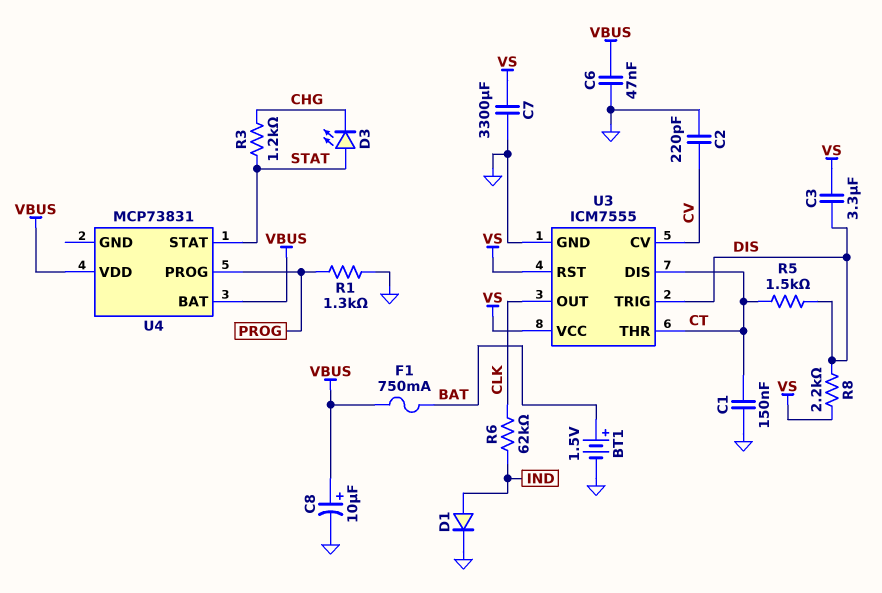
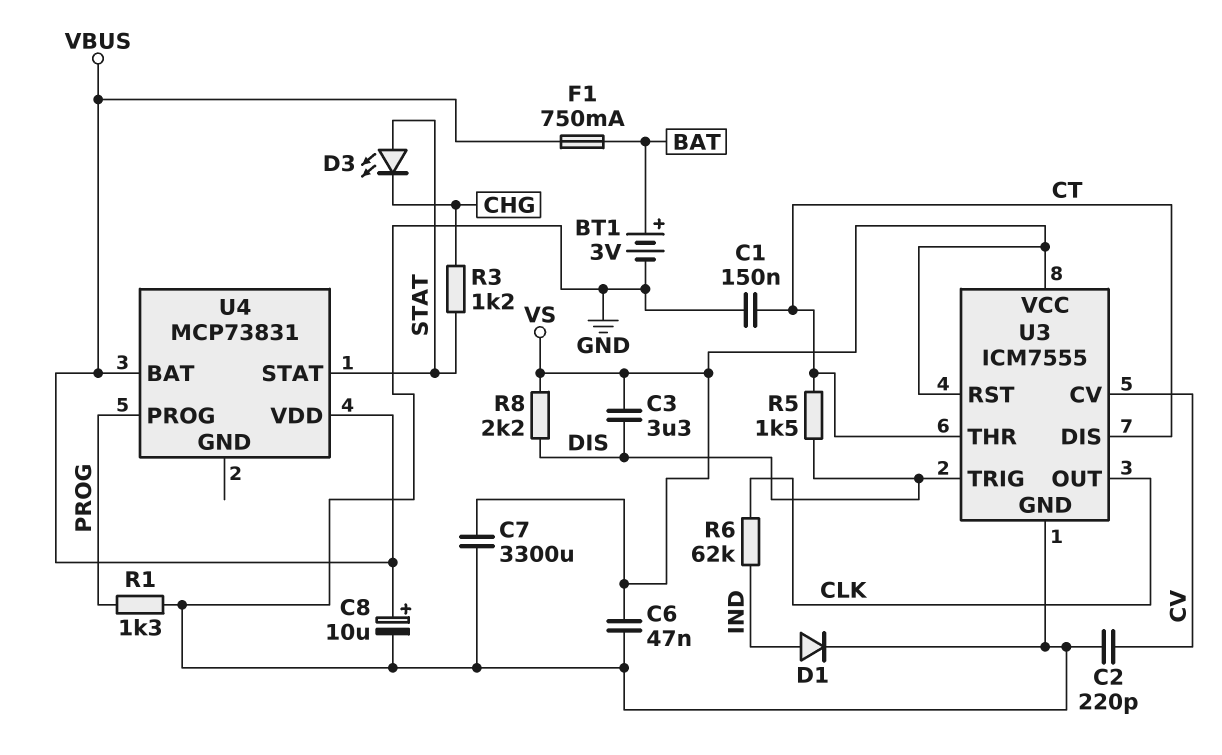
BT1: 1.5V (plus BAT, minus GND) -> 3V (plus BAT, minus GND)
C6: 47nF (GND, VBUS) -> 47nF (GND, VS)

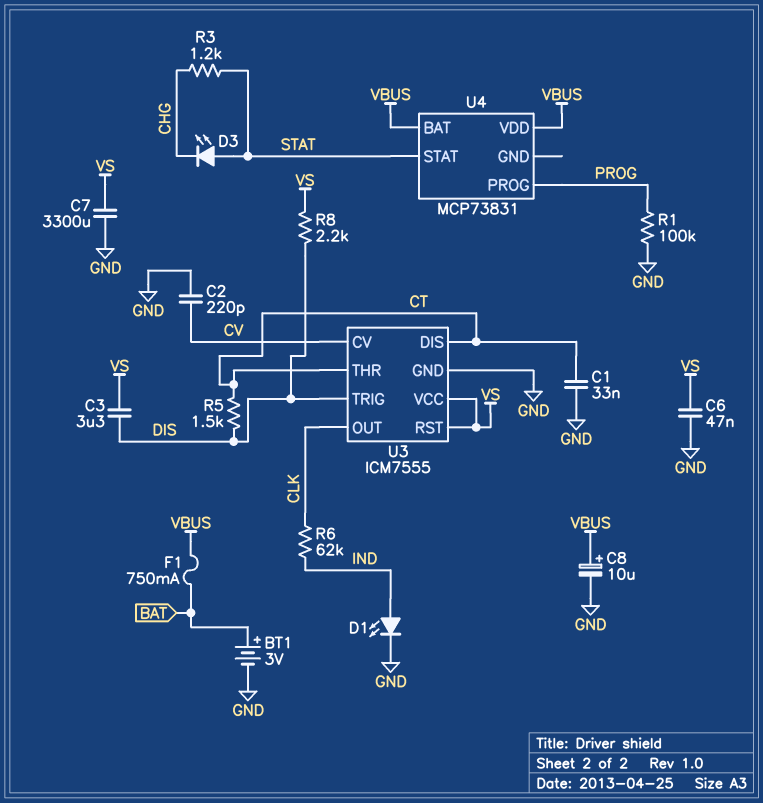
C1: 150nF (CT, GND) -> 33nF (CT, GND)
D1: diode (A IND, K GND) -> LED (A IND, K GND)
R1: 1.3k (GND, PROG) -> 100k (GND, PROG)

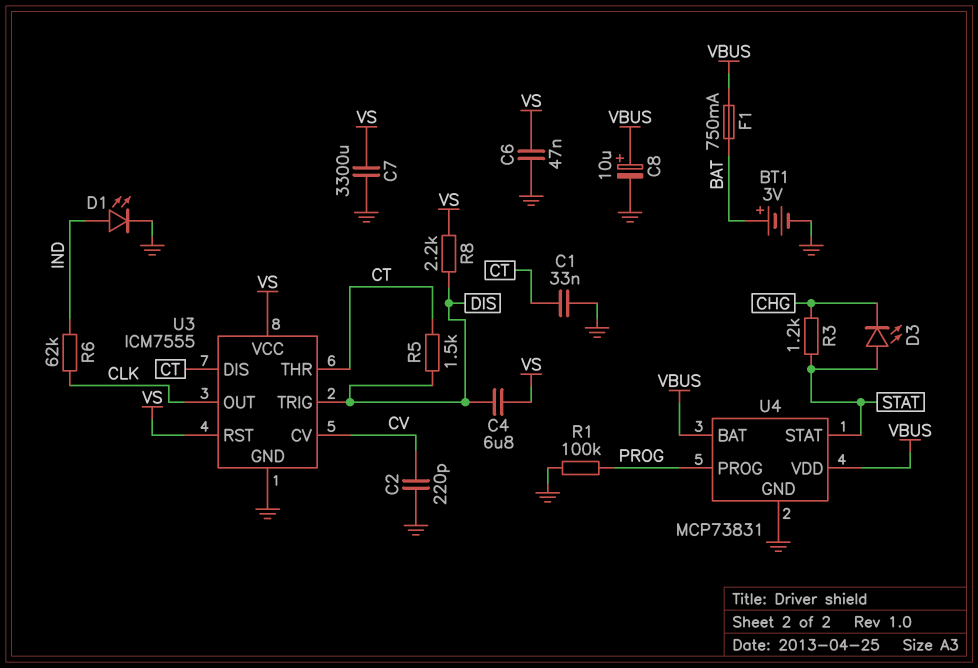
C3: 3.3uF (DIS, VS) -> none
C4: none -> 6.8uF (DIS, VS)
U4 pin GND: none -> GND

